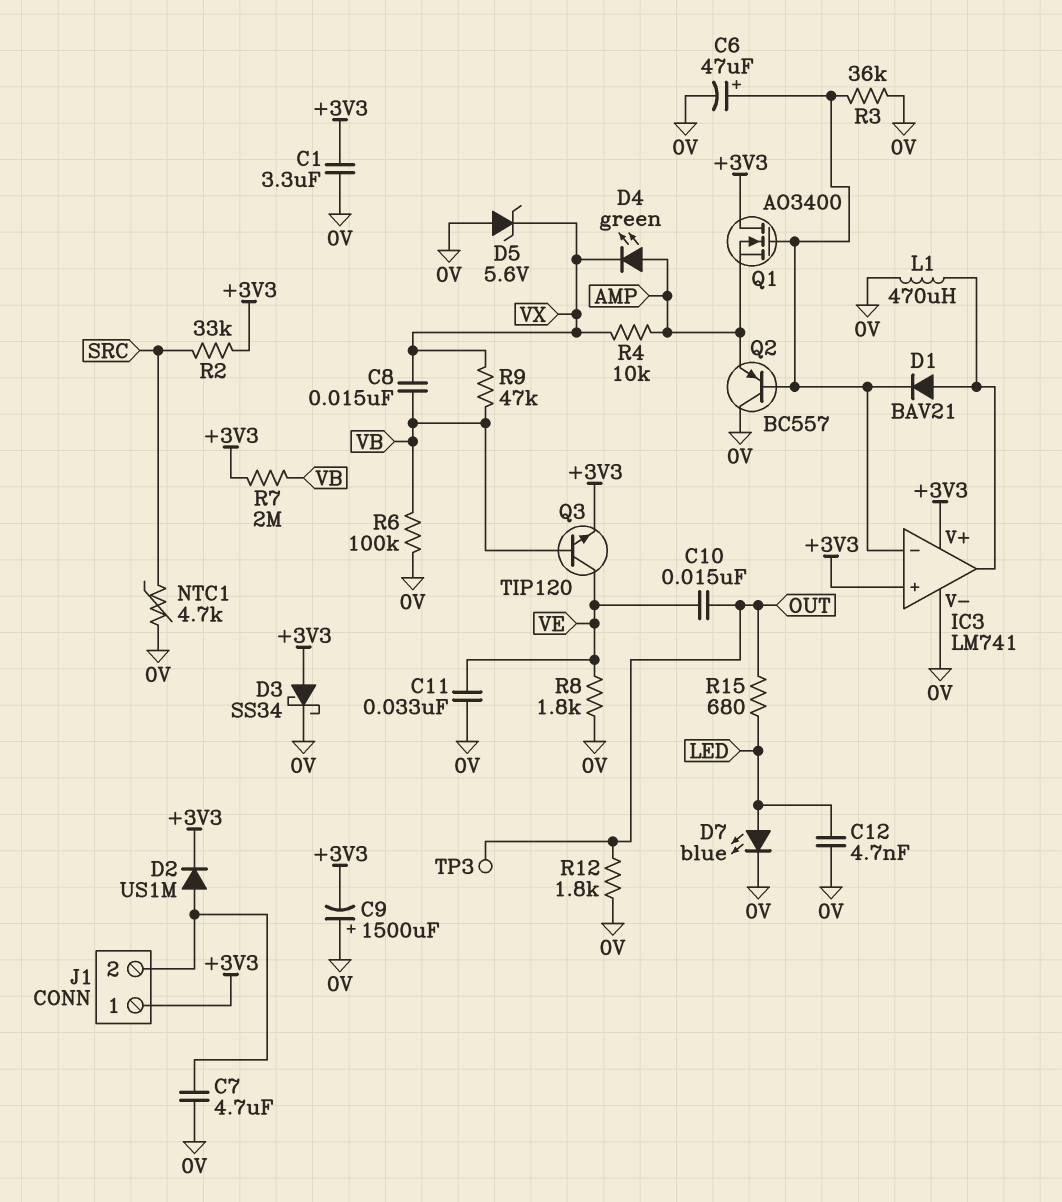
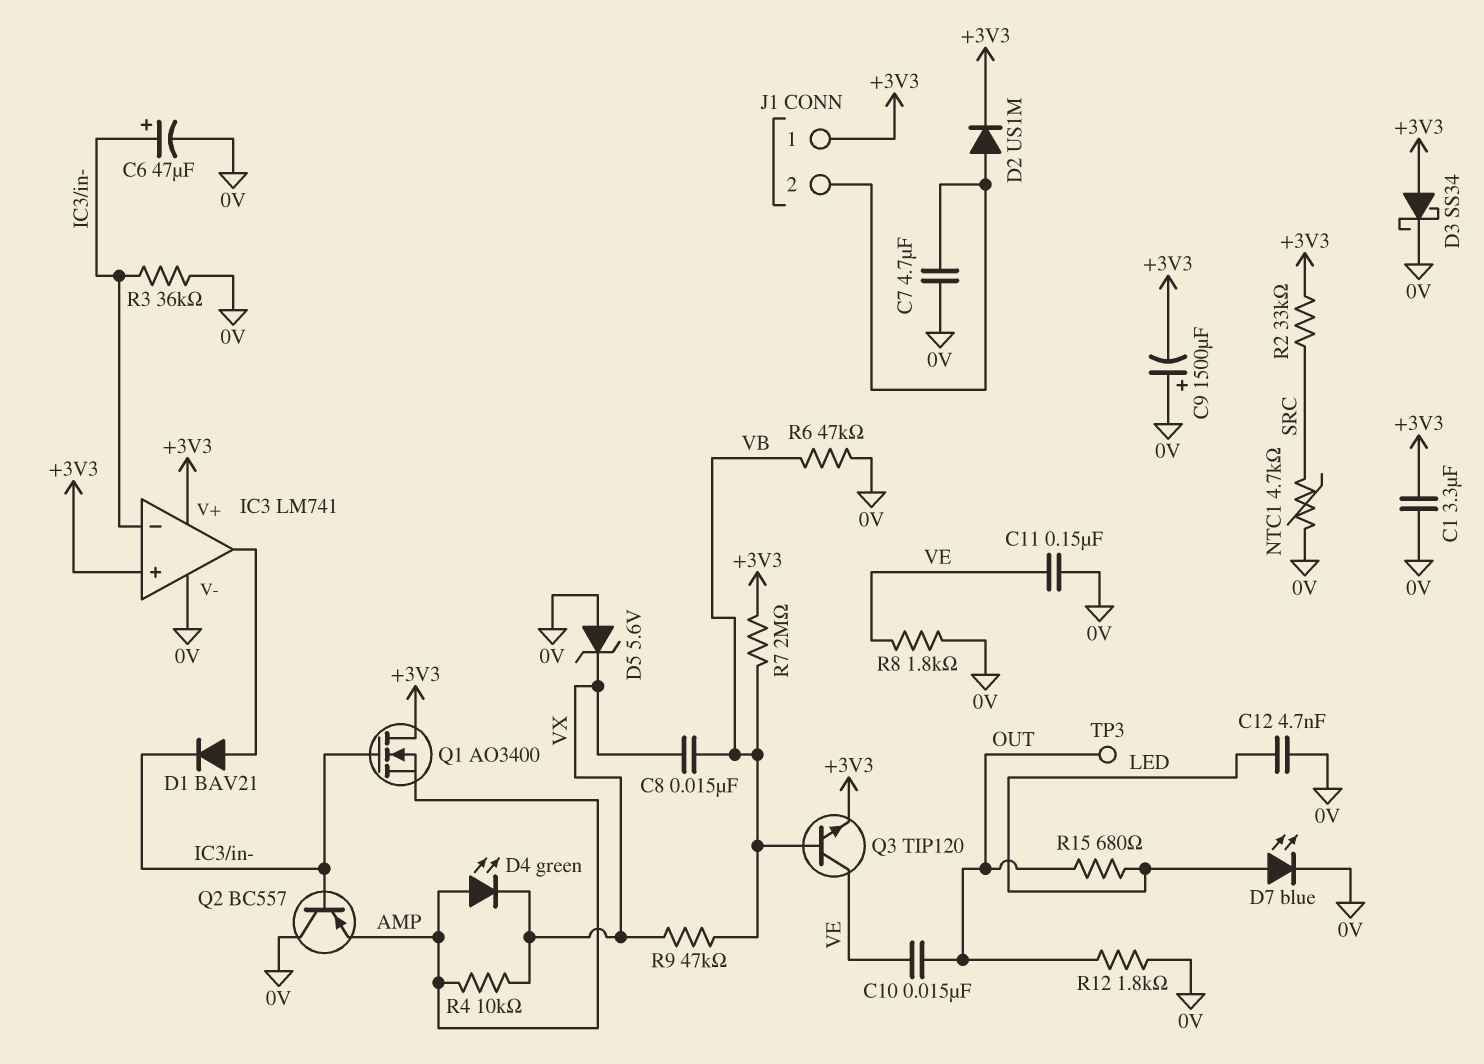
C11: 33nF (0V, VE) -> 150nF (0V, VE)
L1: 470uH (0V, IC3/out) -> none
R6: 100k (0V, VB) -> 47k (0V, VB)

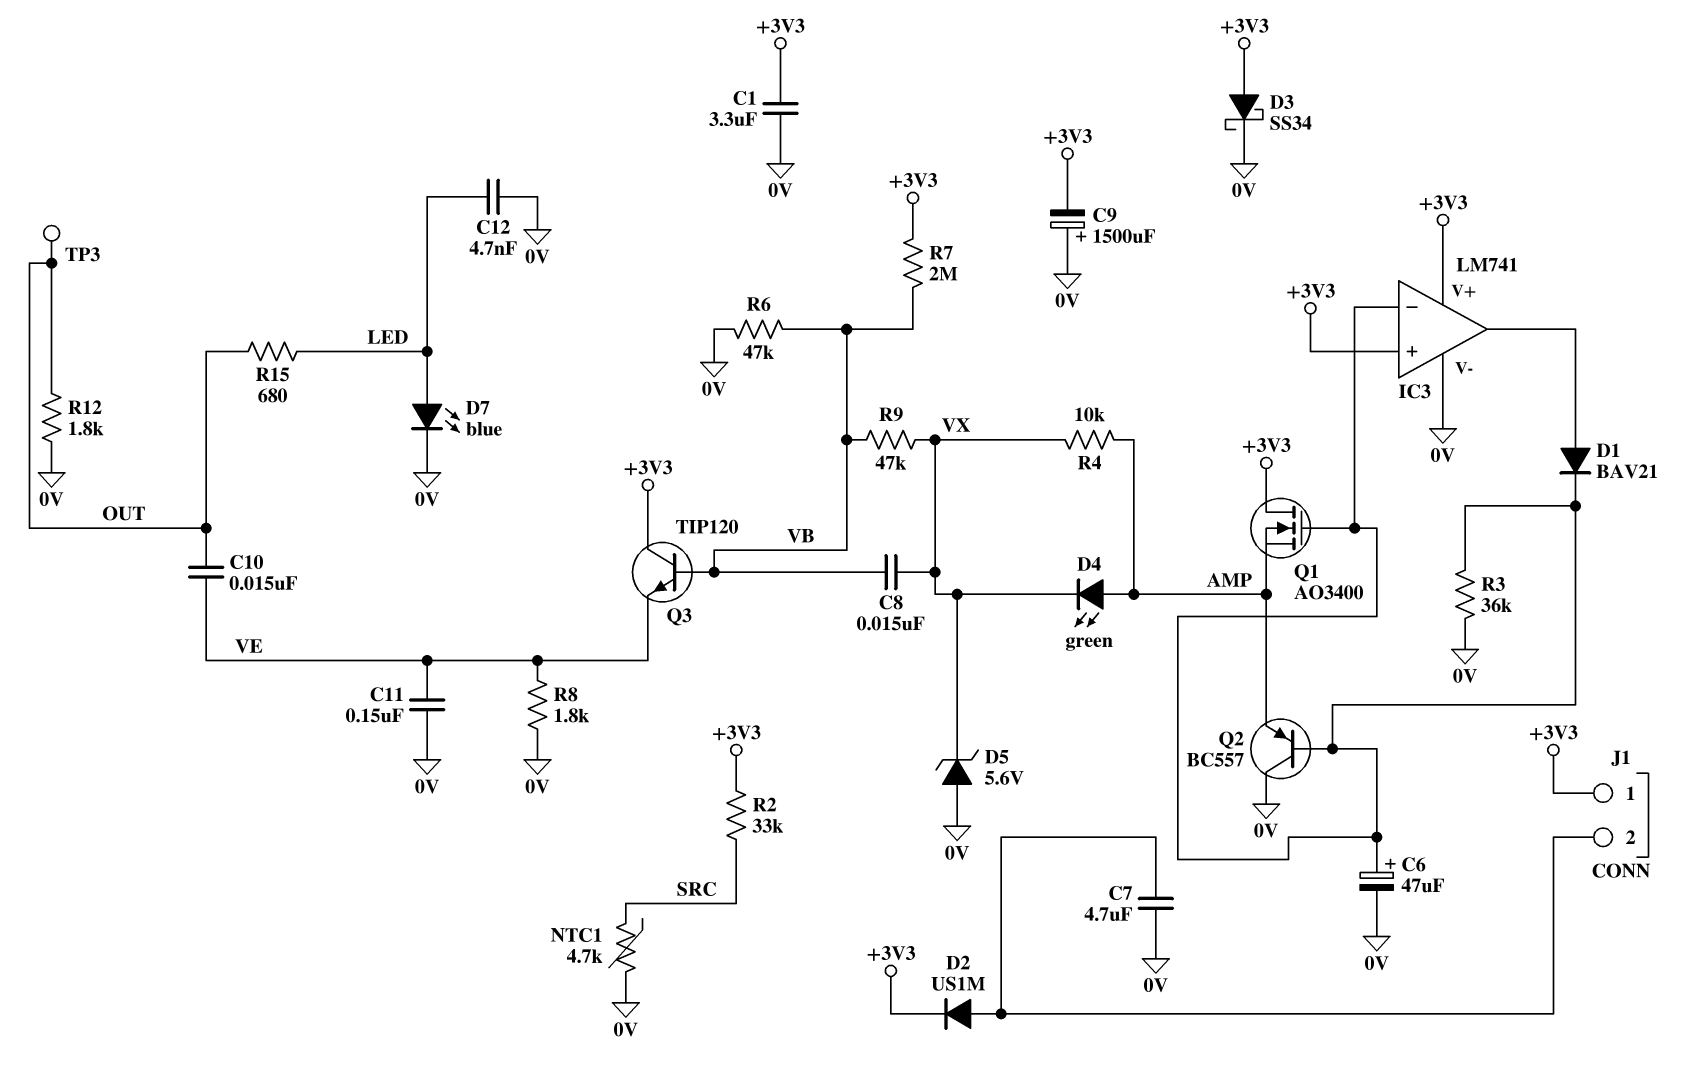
Q3: NPN TIP120 (B VB, C VE, E +3V3) -> NPN TIP120 (B VB, C +3V3, E VE)

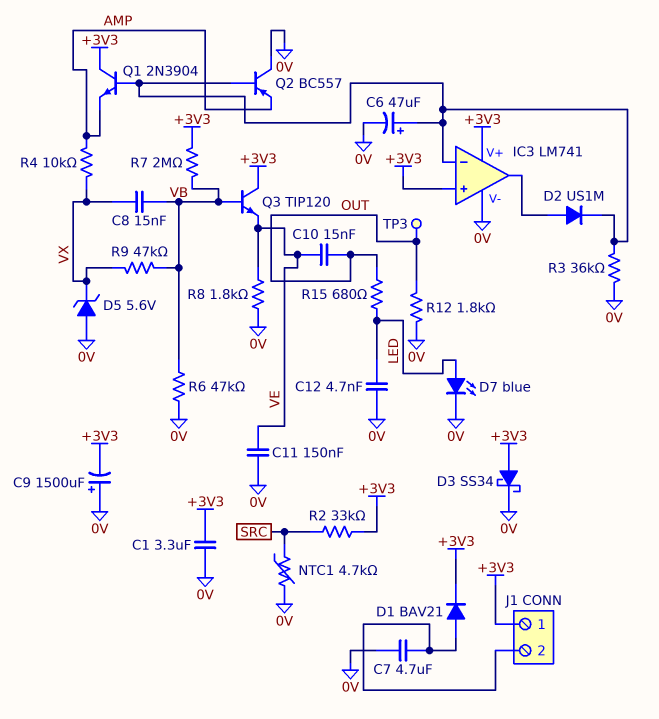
D1: diode BAV21 (A IC3/out, K IC3/in-) -> diode BAV21 (A J1/2, K +3V3)
D2: diode US1M (A J1/2, K +3V3) -> diode US1M (A IC3/out, K IC3/in-)
D4: LED green (A AMP, K VX) -> none
Q1: NMOS AO3400 (G IC3/in-, D +3V3, S AMP) -> NPN 2N3904 (B IC3/in-, C +3V3, E AMP)

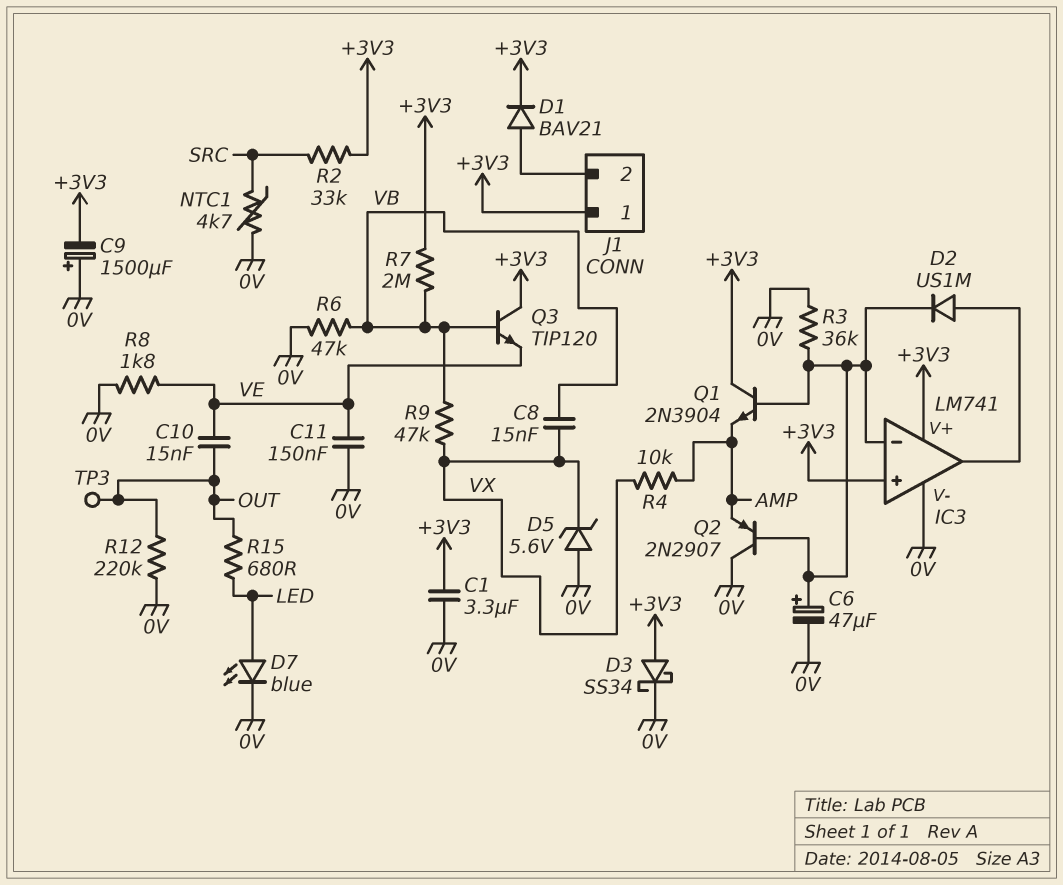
C7: 4.7uF (0V, J1/2) -> none
C12: 4.7nF (0V, LED) -> none
Q2: PNP BC557 (B IC3/in-, C 0V, E AMP) -> PNP 2N2907 (B IC3/in-, C 0V, E AMP)
R12: 1.8k (0V, OUT) -> 220k (0V, OUT)

